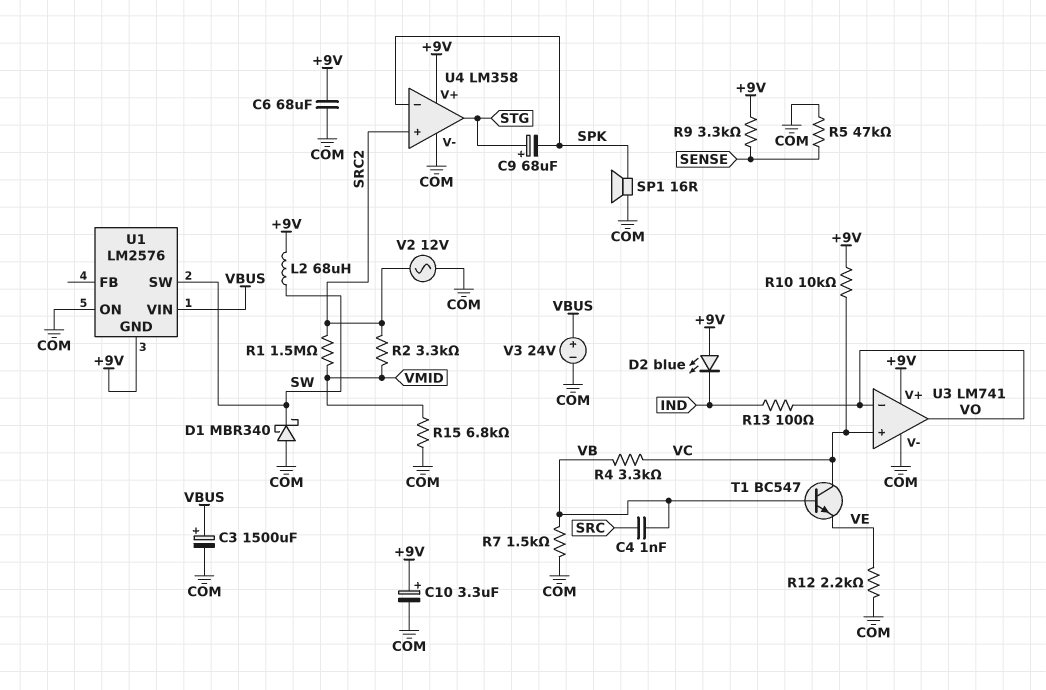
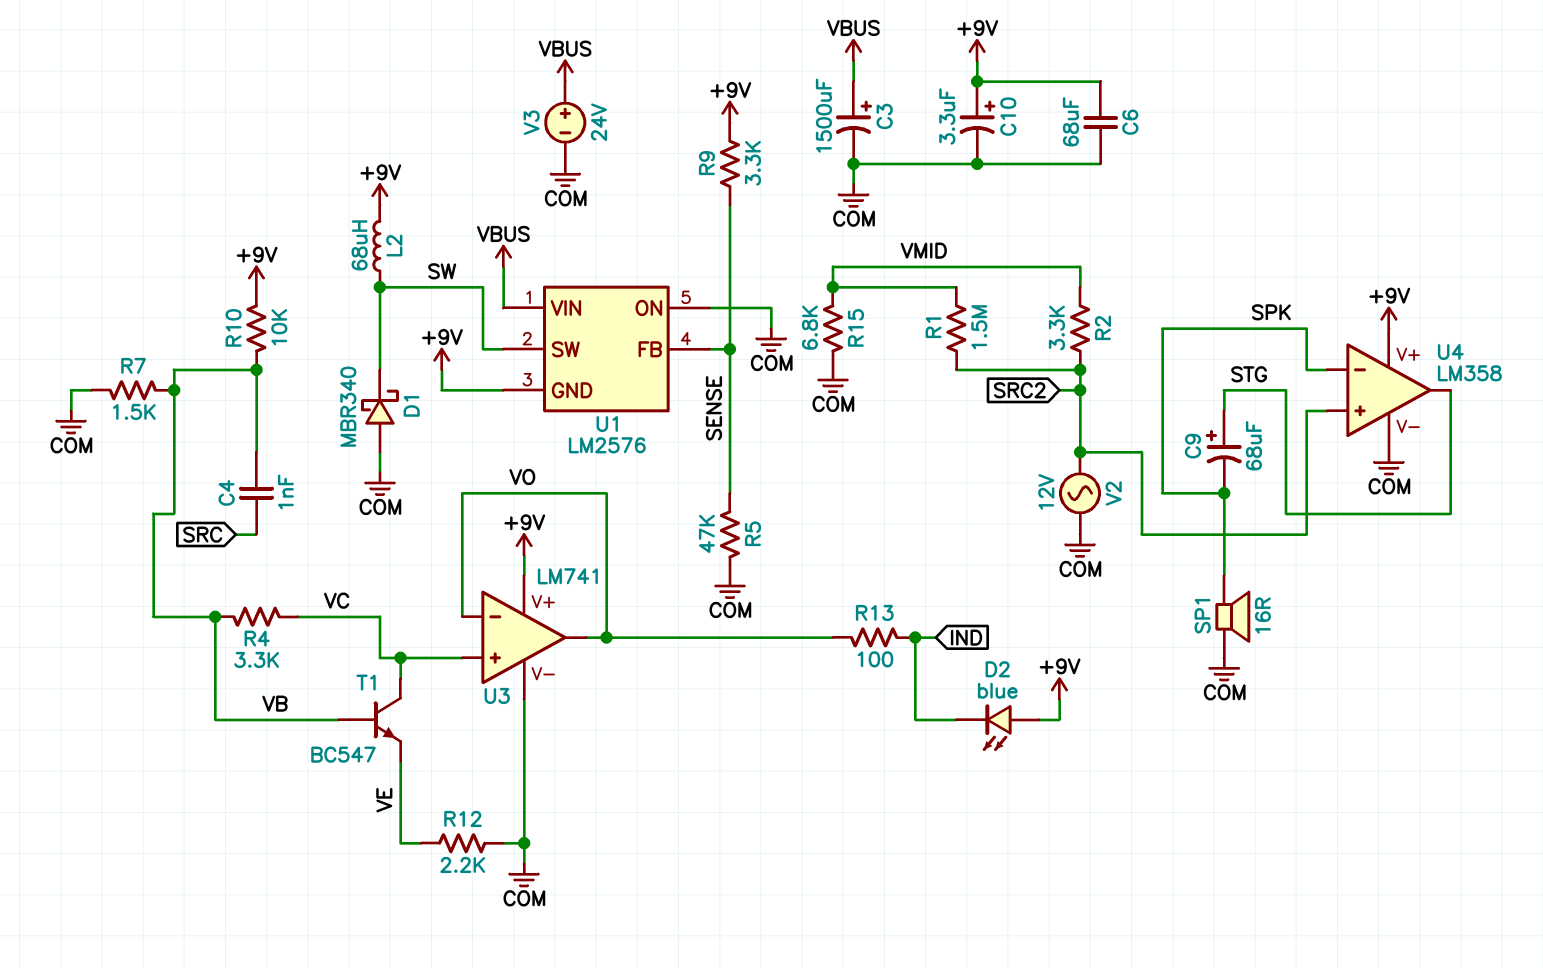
R10: 10k (+9V, VC) -> 10k (+9V, VB)
U1 pin FB: none -> SENSE

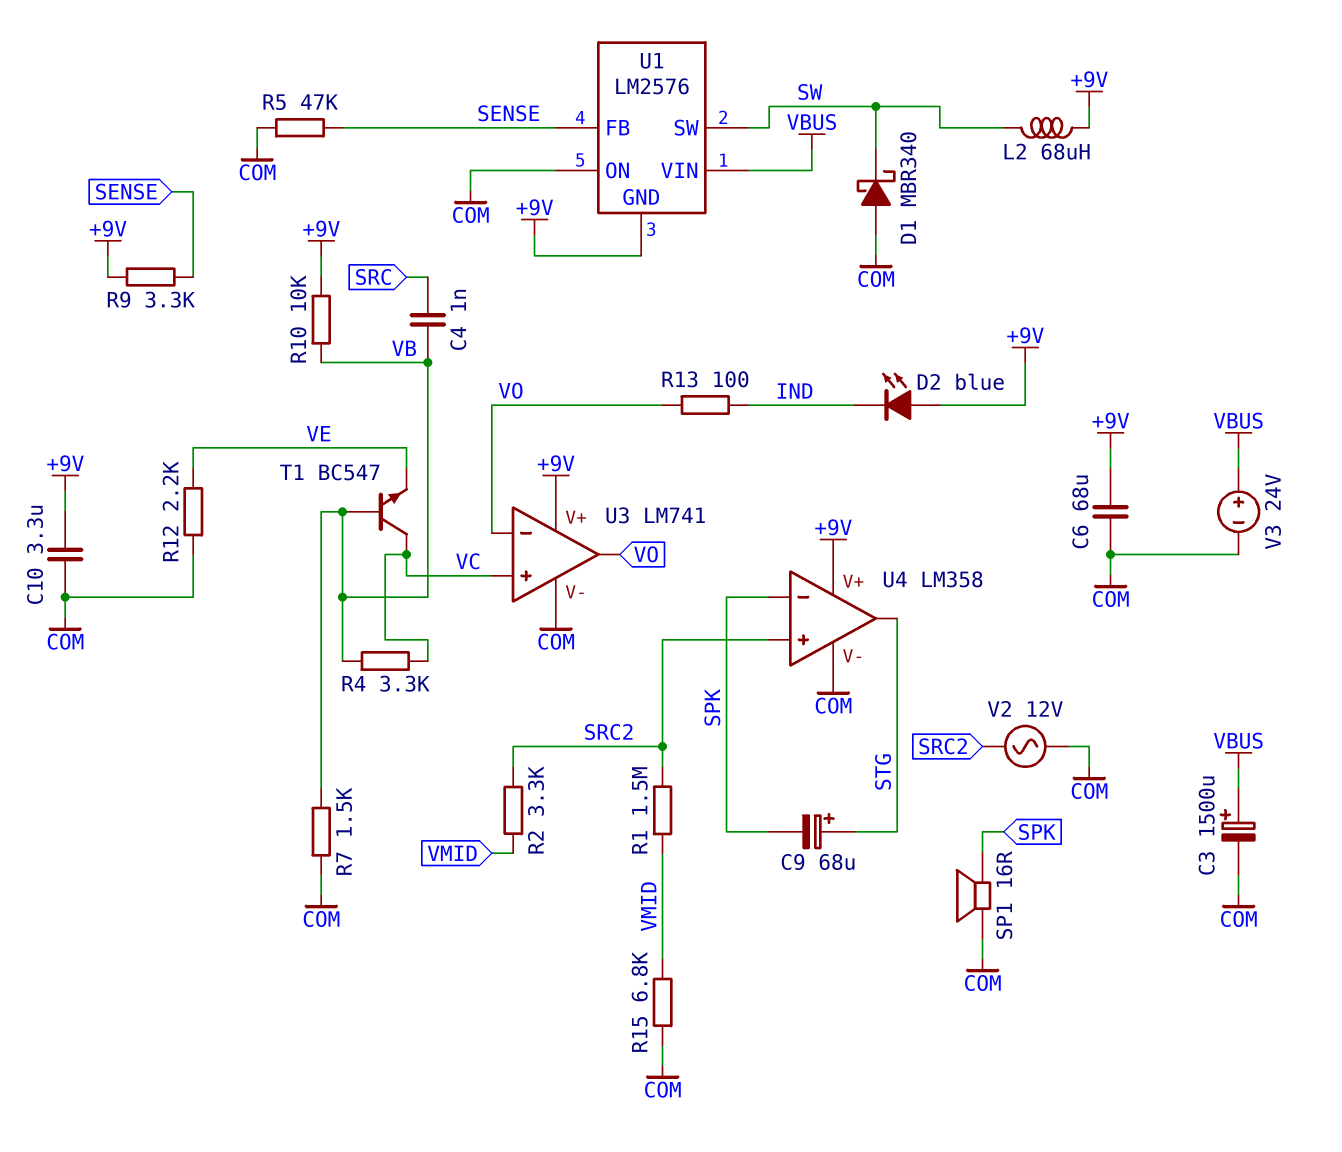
C10: 3.3uF (plus +9V, minus COM) -> 3.3uF (+9V, COM)

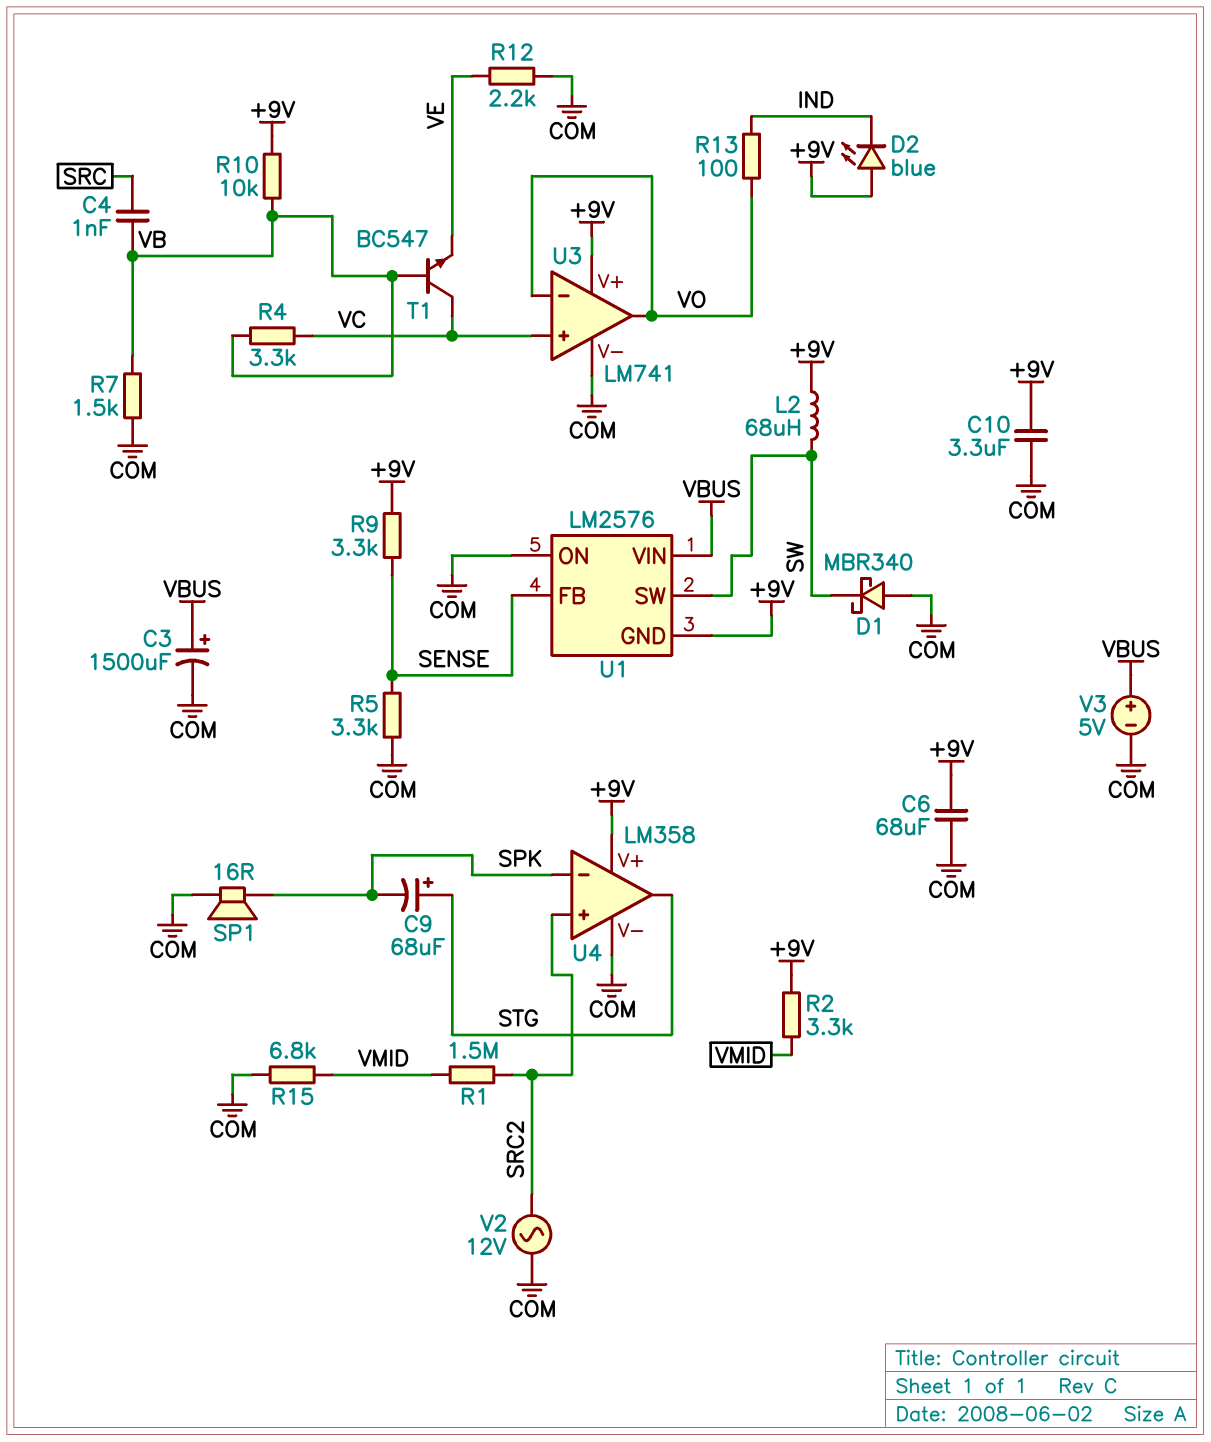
R2: 3.3k (SRC2, VMID) -> 3.3k (+9V, VMID)
R5: 47k (COM, SENSE) -> 3.3k (COM, SENSE)
V3: 24V (plus VBUS, minus COM) -> 5V (plus VBUS, minus COM)

